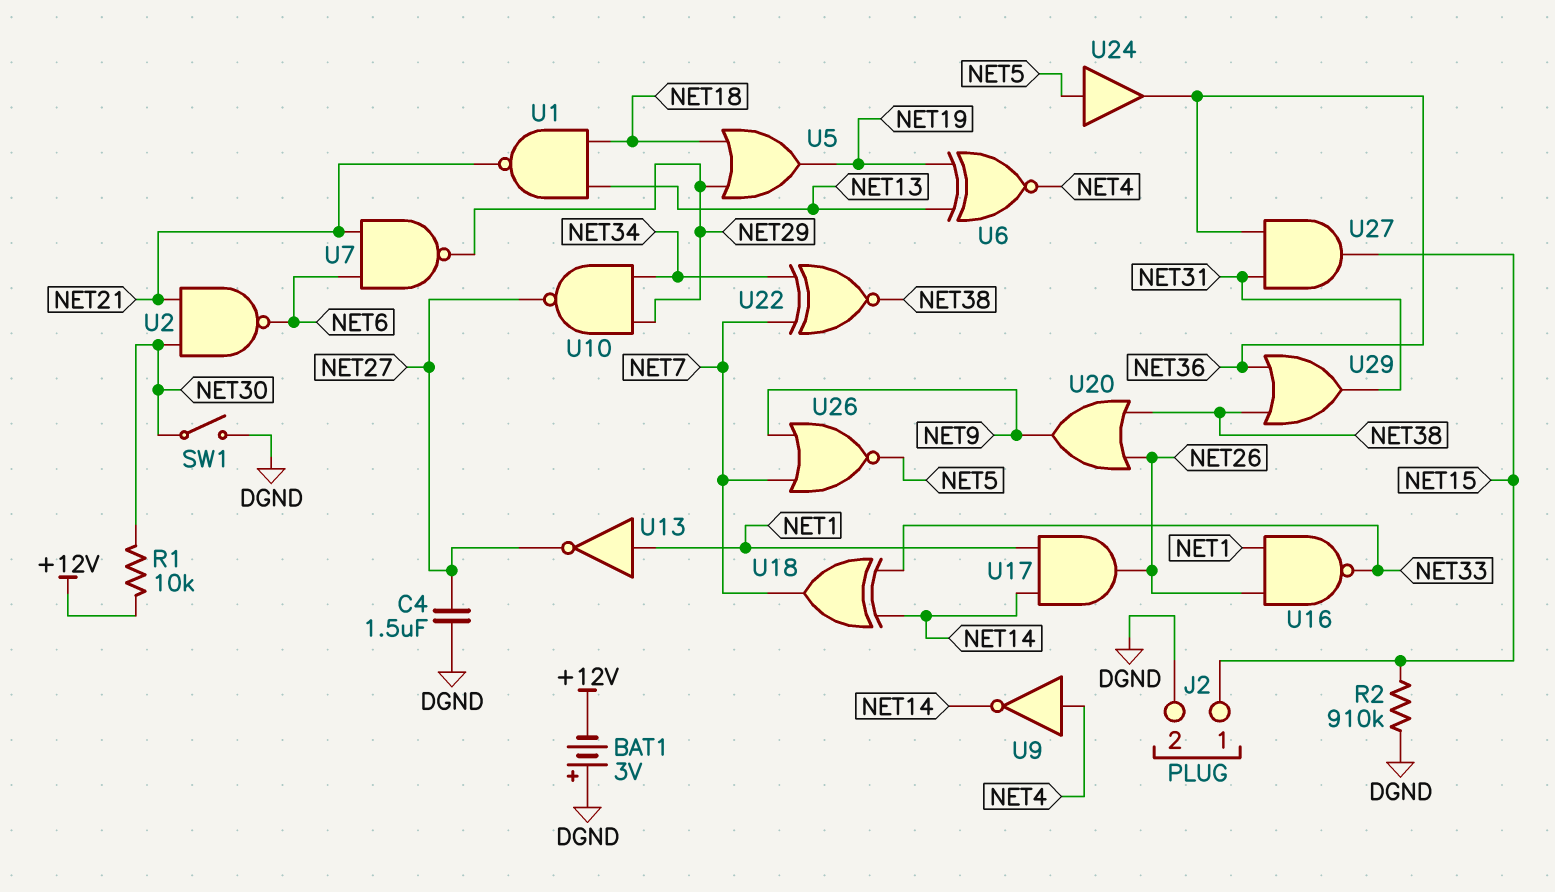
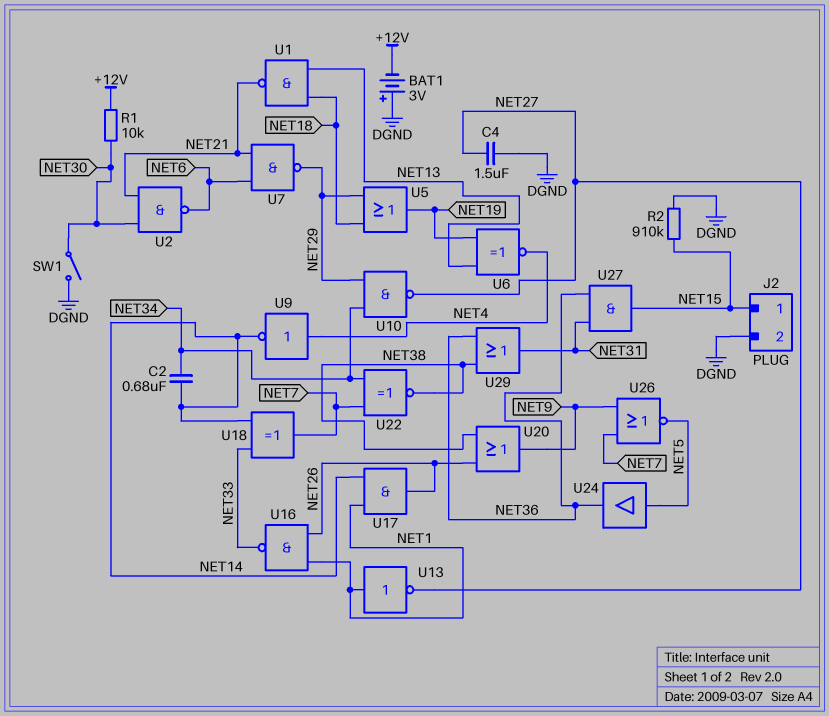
C2: none -> 680nF (NET14, NET34)

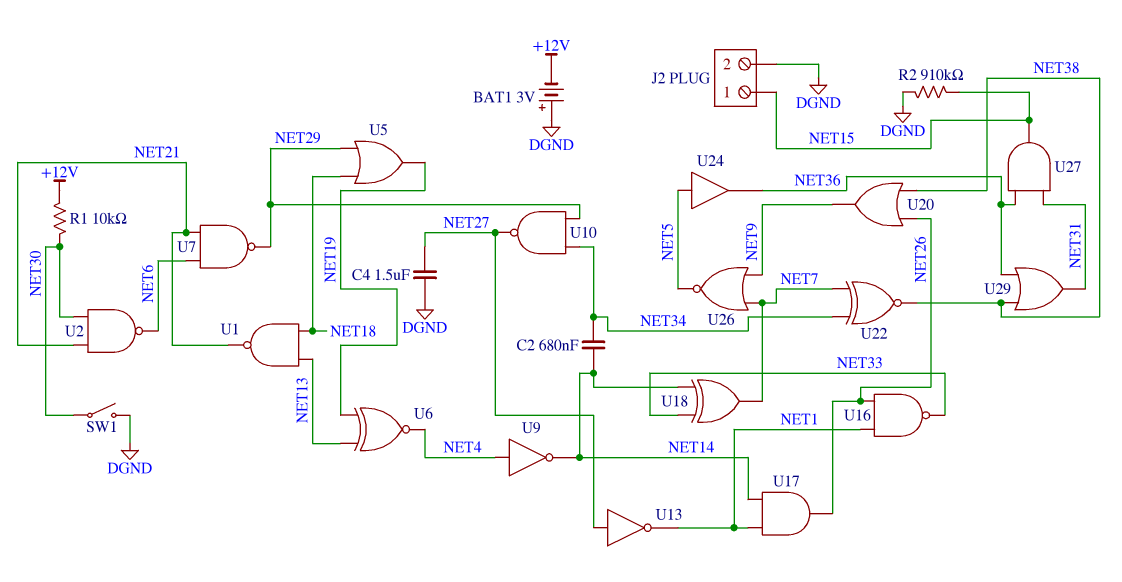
U13: NOT (in NET1, out NET27) -> NOT (in NET27, out NET1)

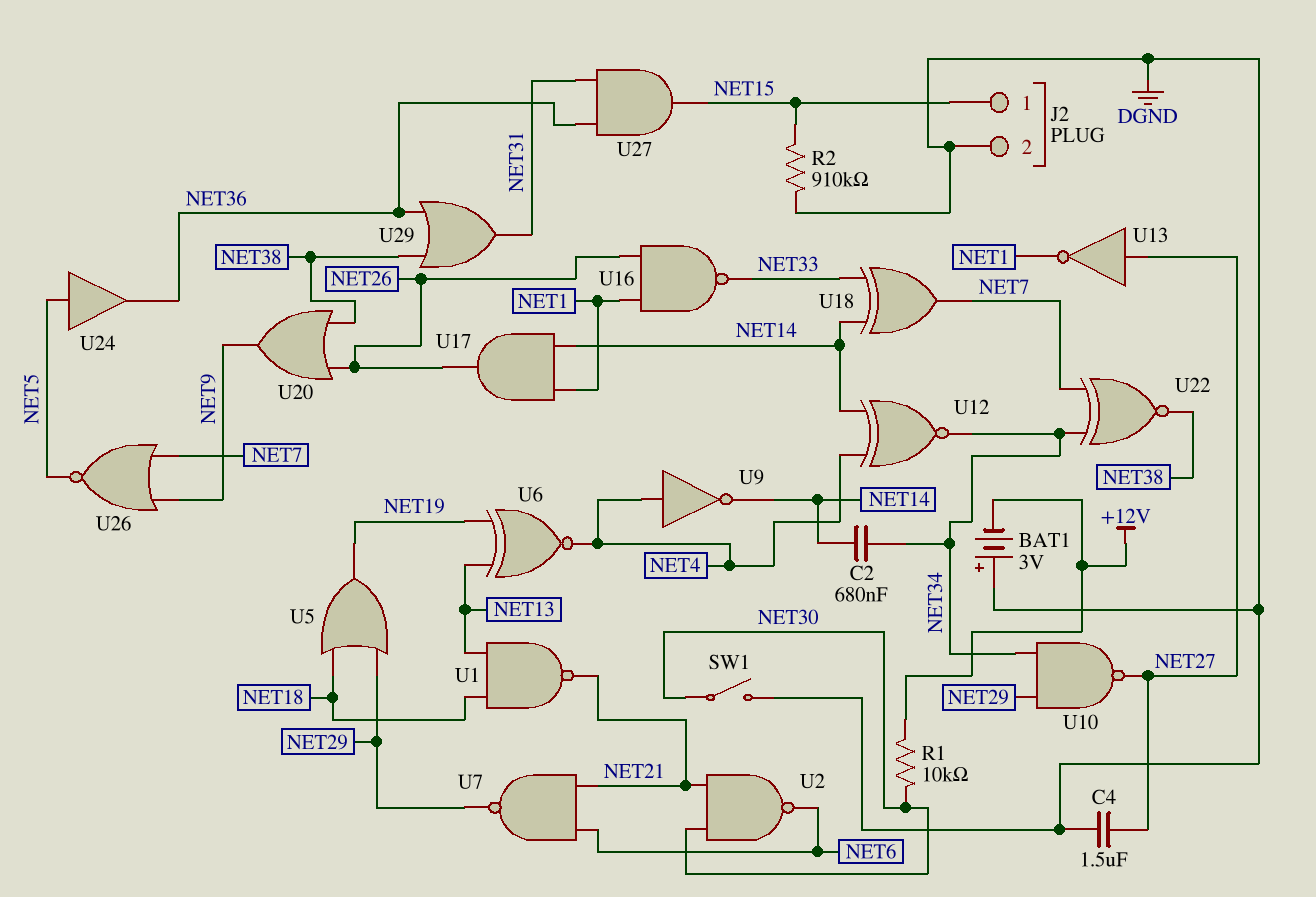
U12: none -> XNOR (in NET4, in NET14, out NET34)

